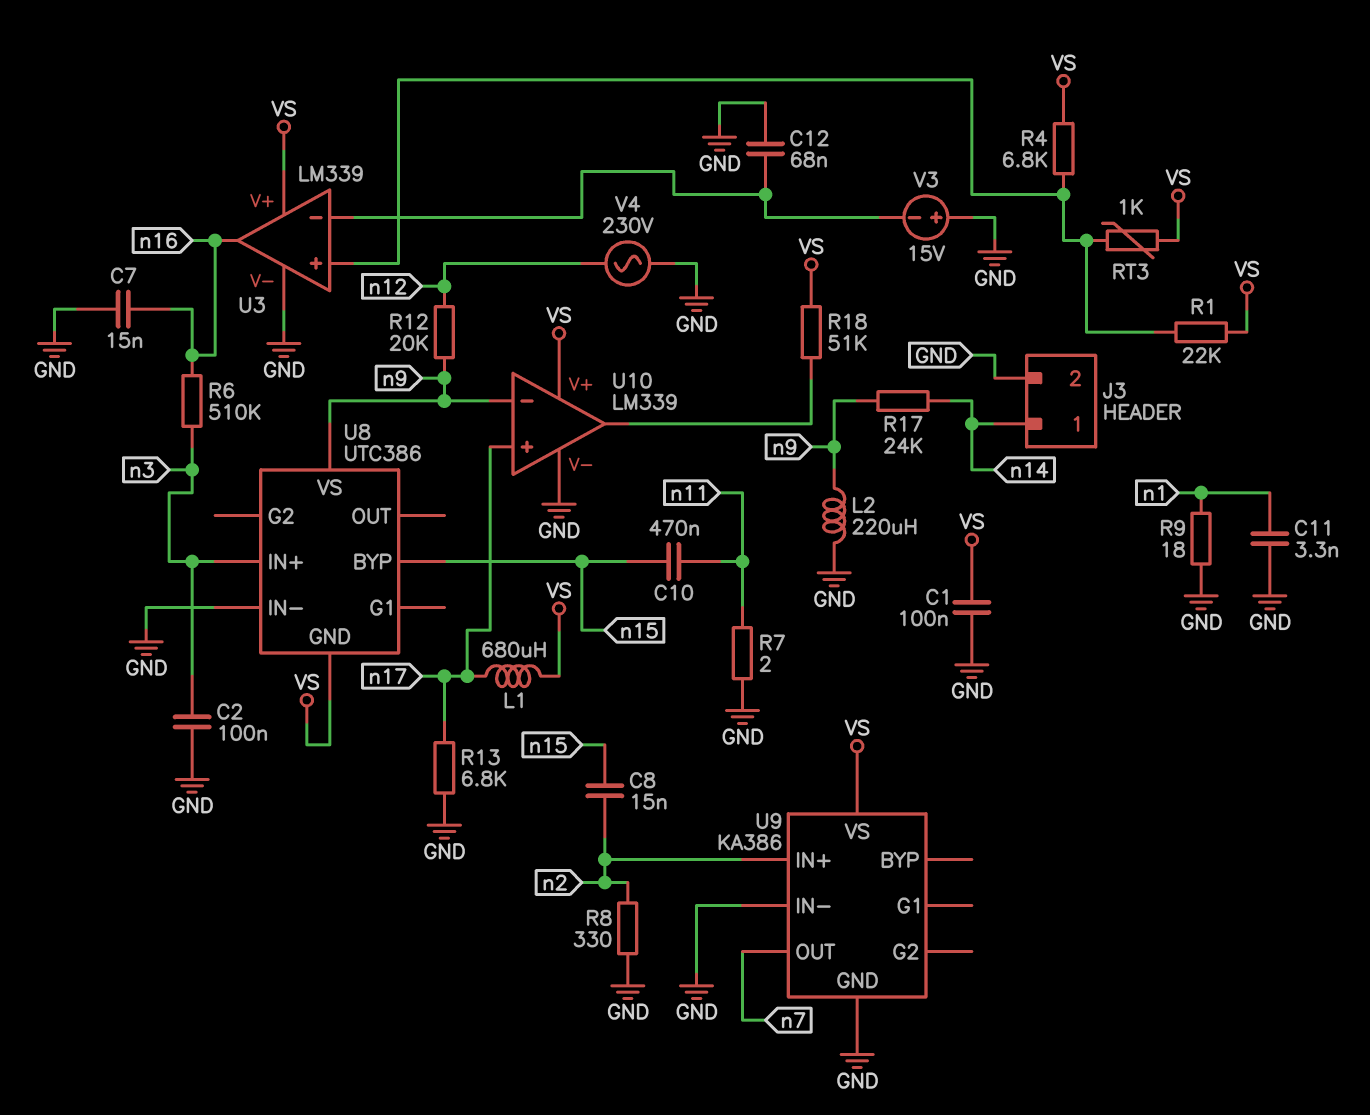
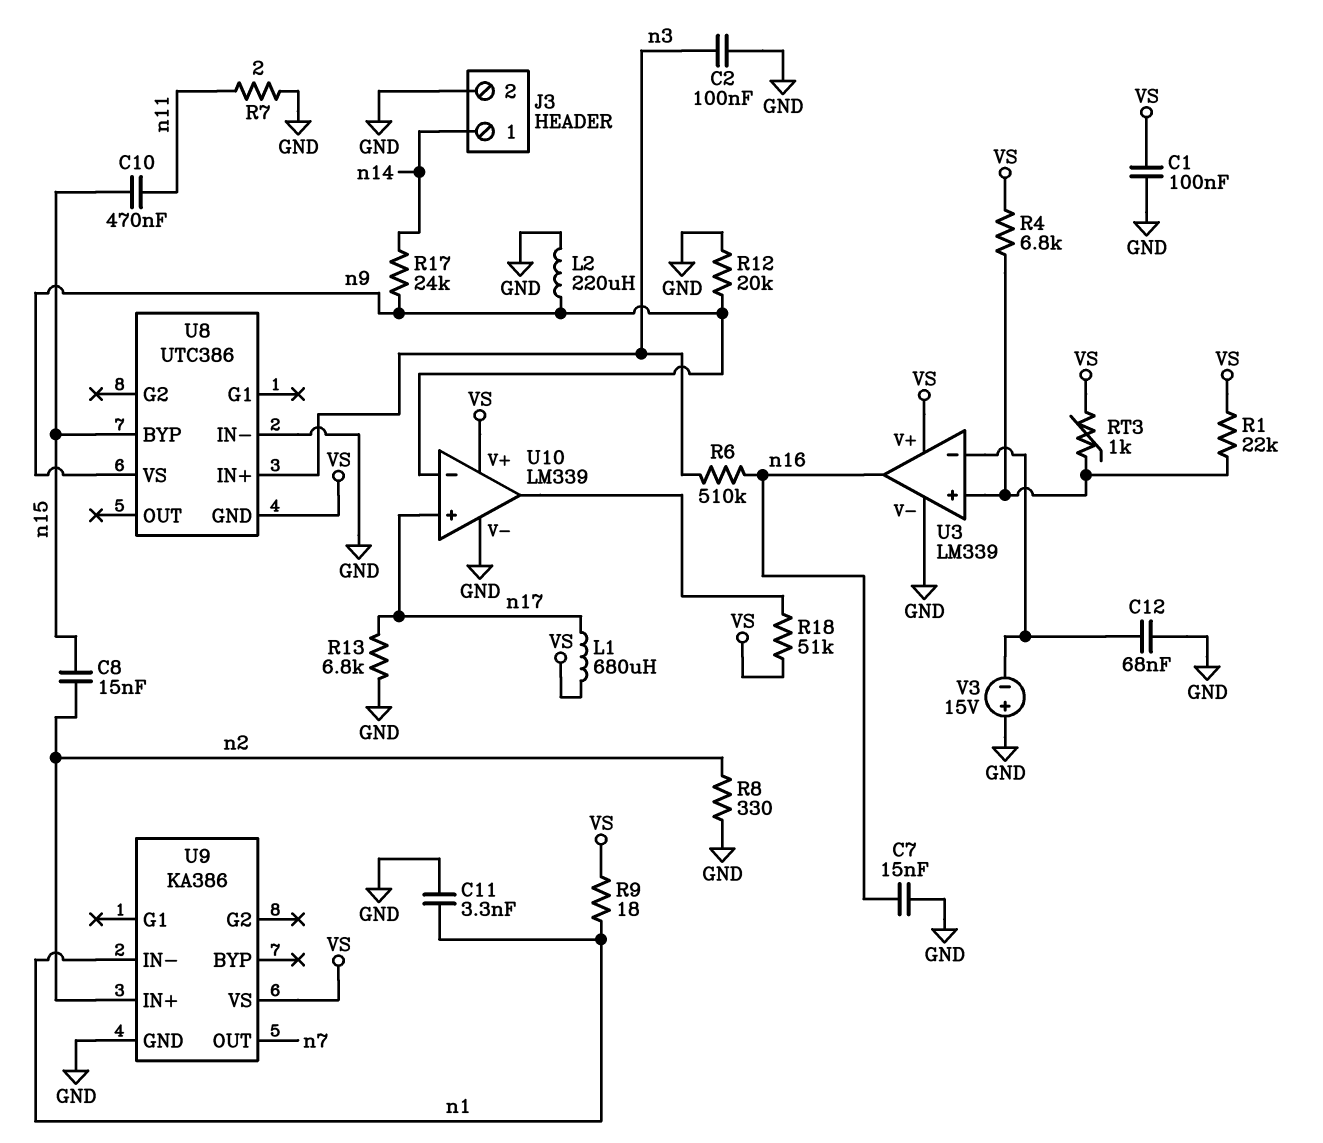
R9: 18 (GND, n1) -> 18 (VS, n1)
R12: 20k (n9, n12) -> 20k (GND, n9)
U9 pin IN-: GND -> n1
V4: AC 230V (GND, n12) -> none

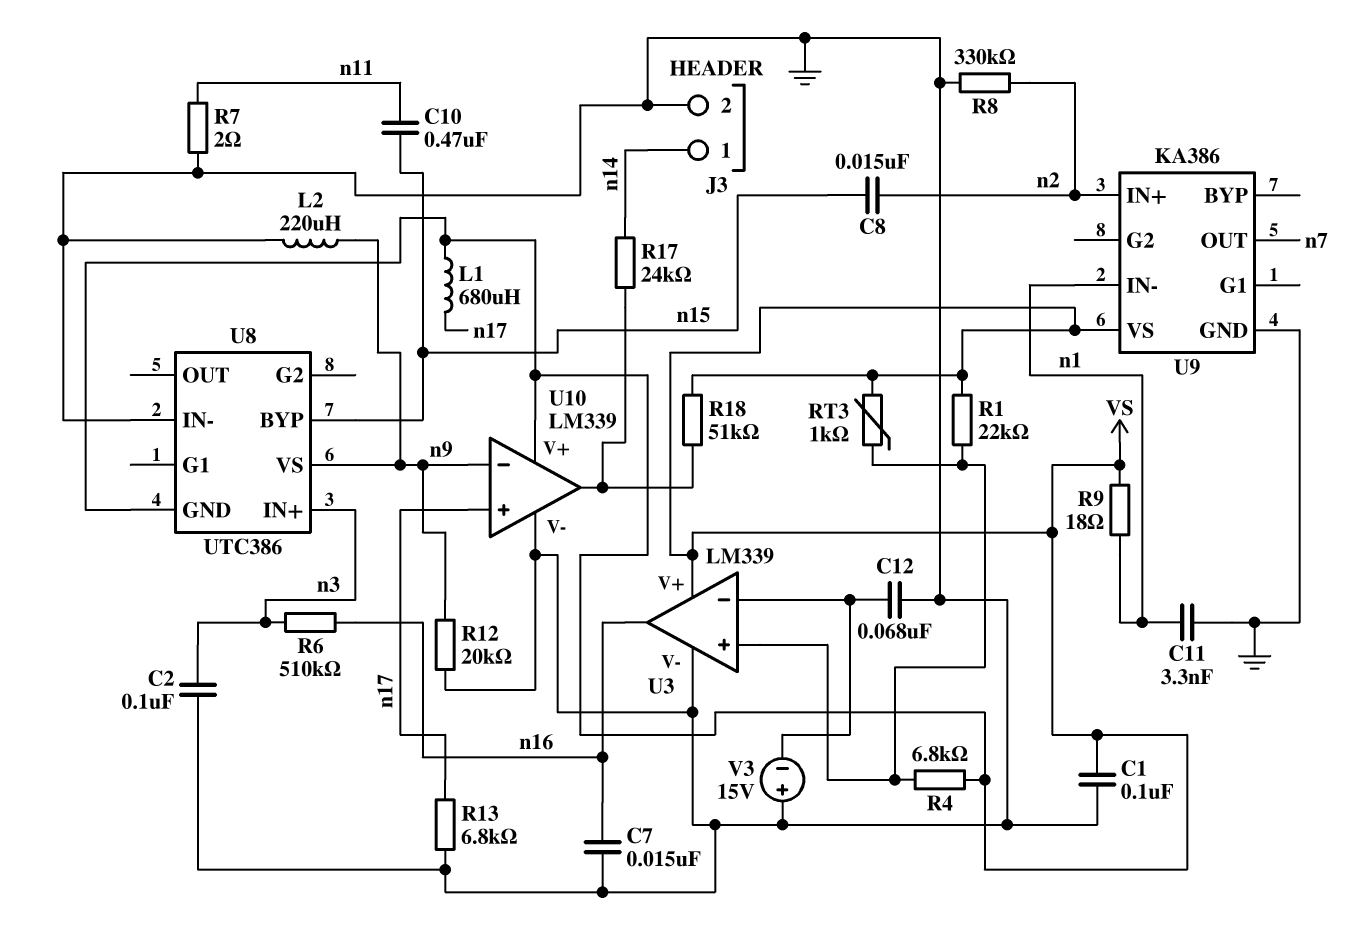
R8: 330 (GND, n2) -> 330k (GND, n2)
R17: 24k (n9, n14) -> 24k (U10/out, n14)

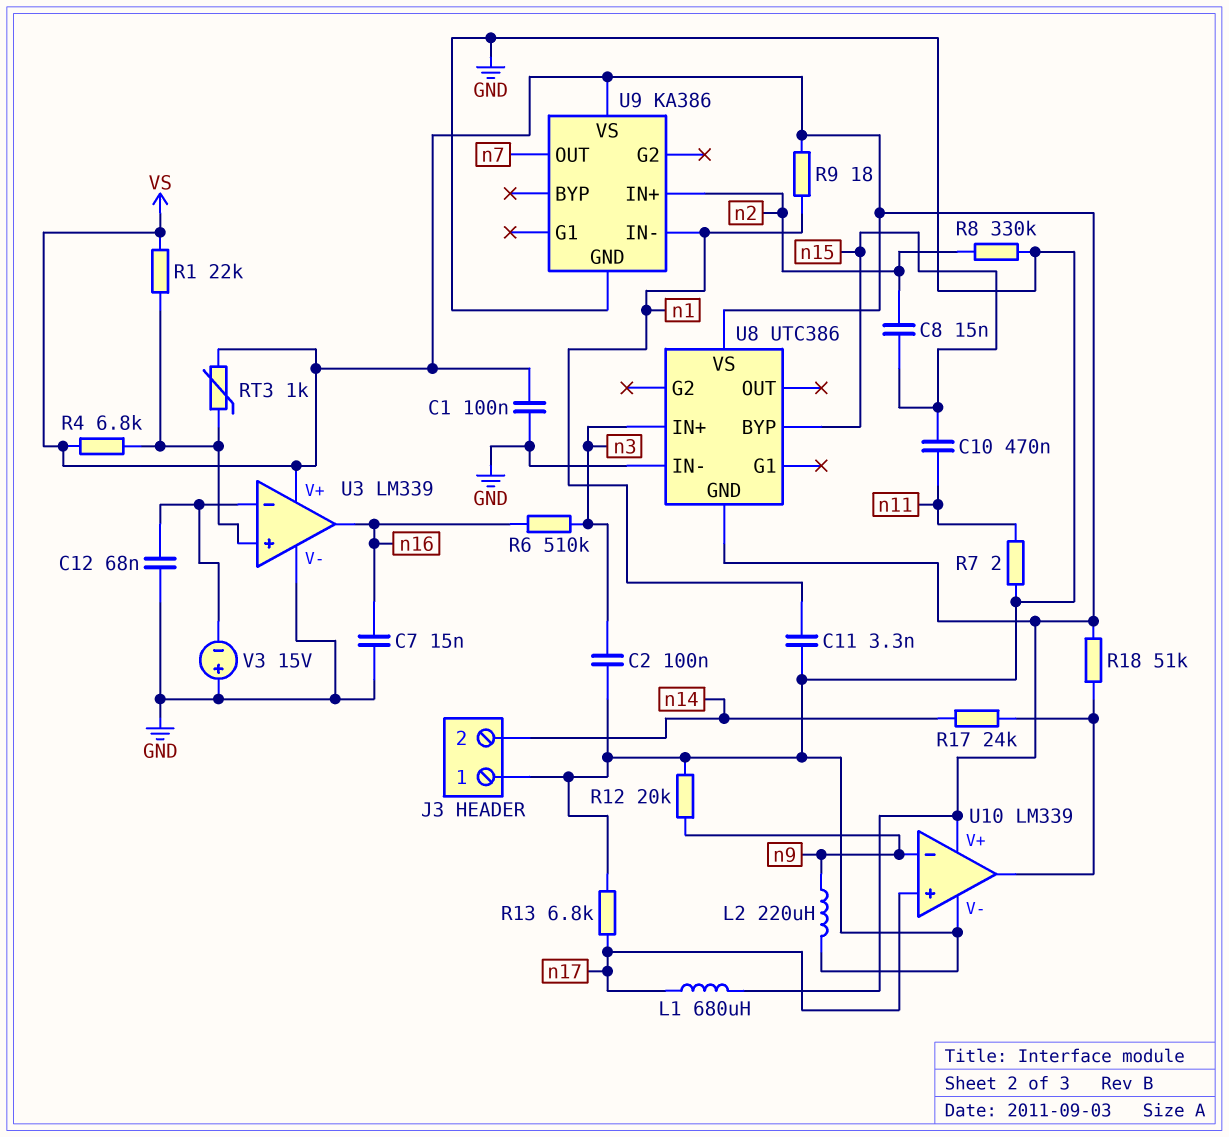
J3 pin 1: n14 -> GND
J3 pin 2: GND -> n14
U8 pin VS: n9 -> VS

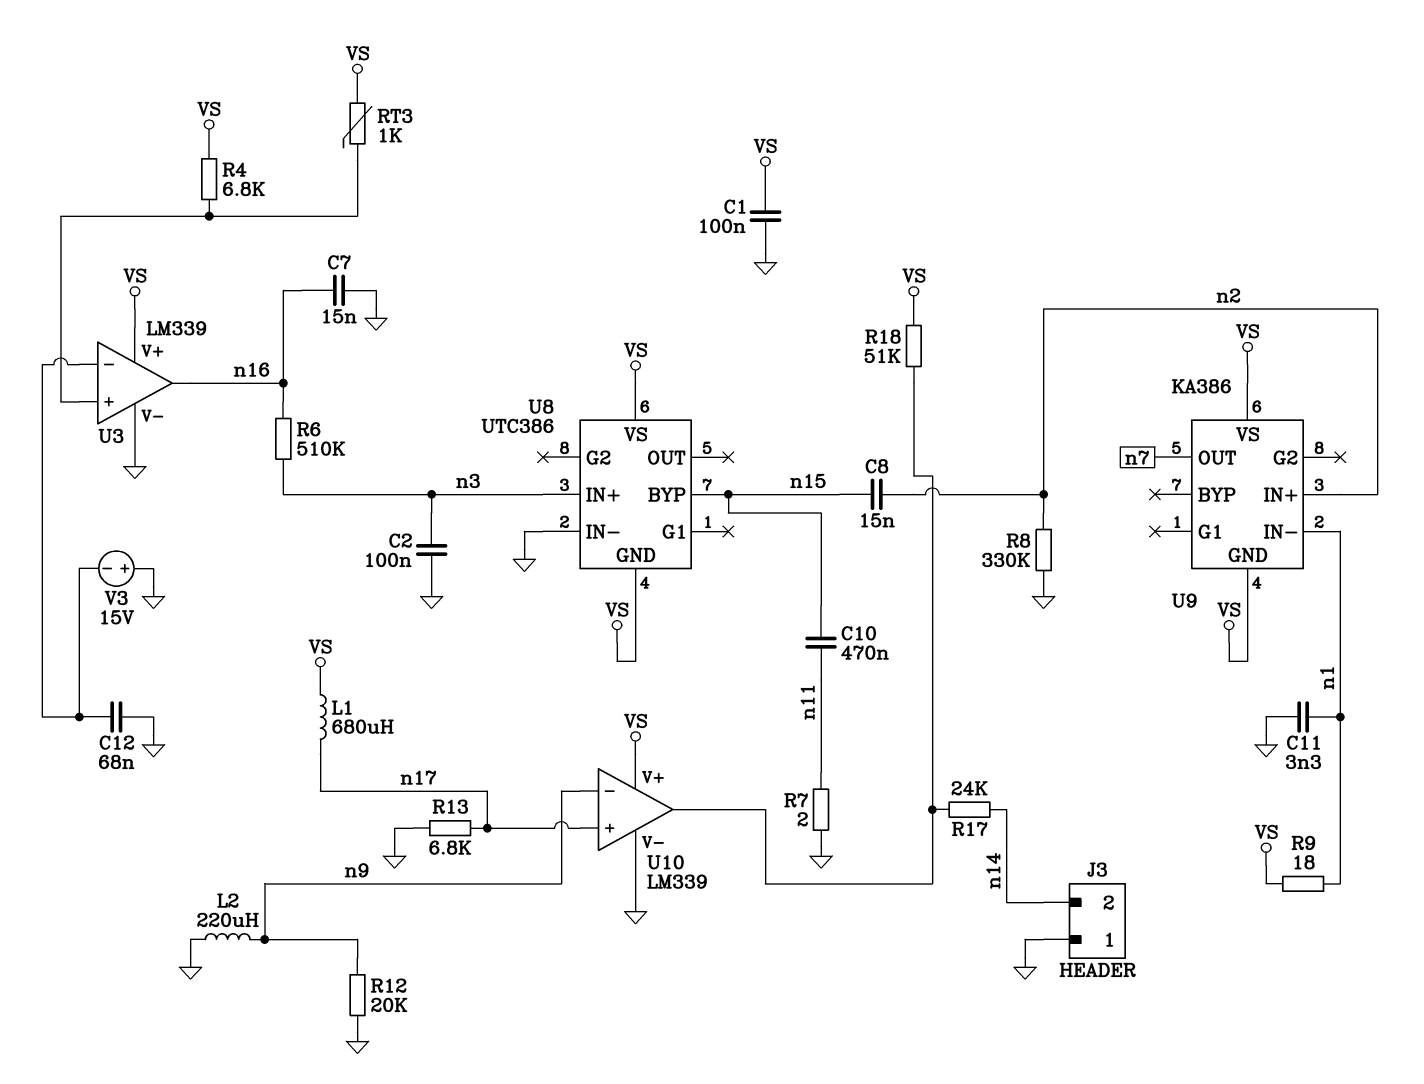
R1: 22k (U3/in+, VS) -> none
U9 pin GND: GND -> VS

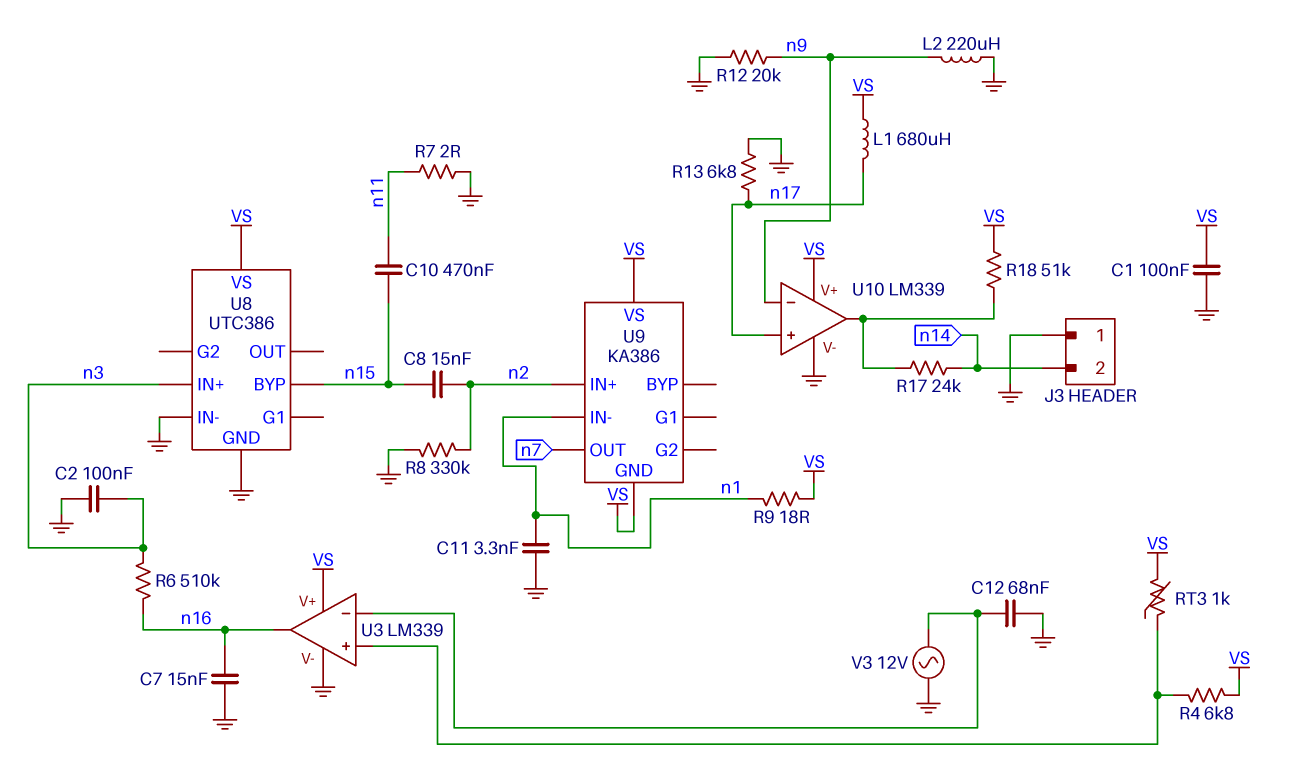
U8 pin GND: VS -> GND
V3: 15V (plus GND, minus U3/in-) -> AC 12V (GND, U3/in-)

